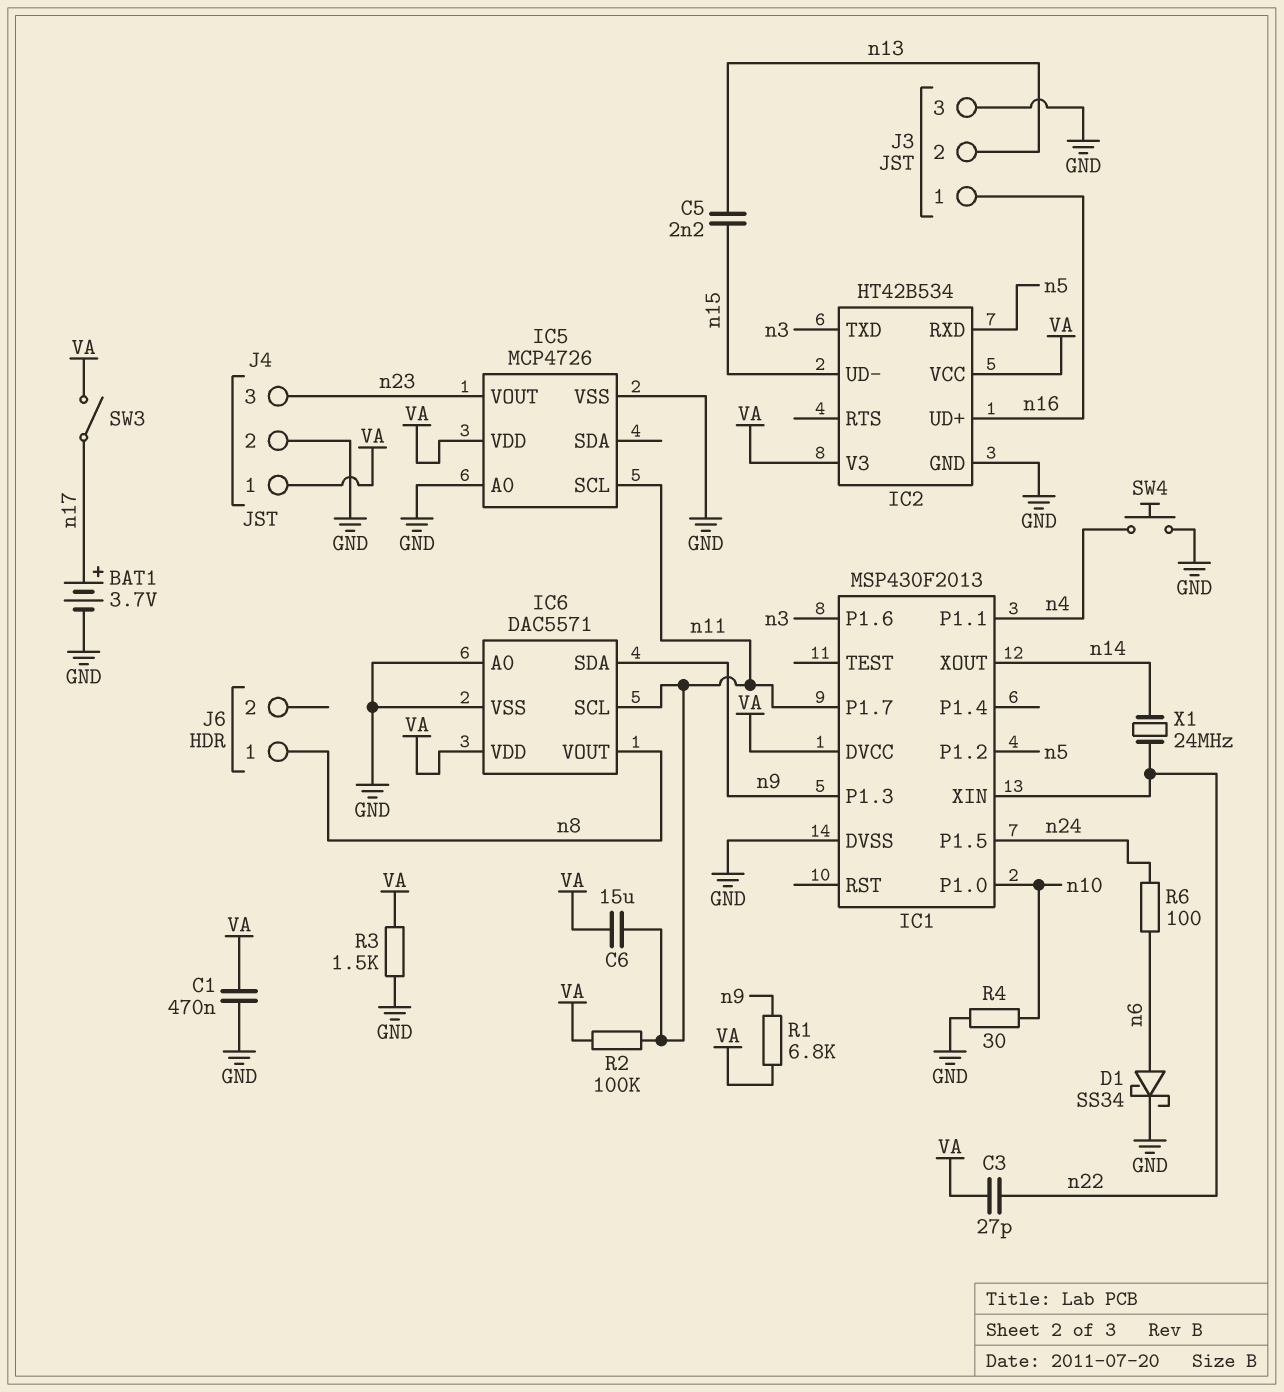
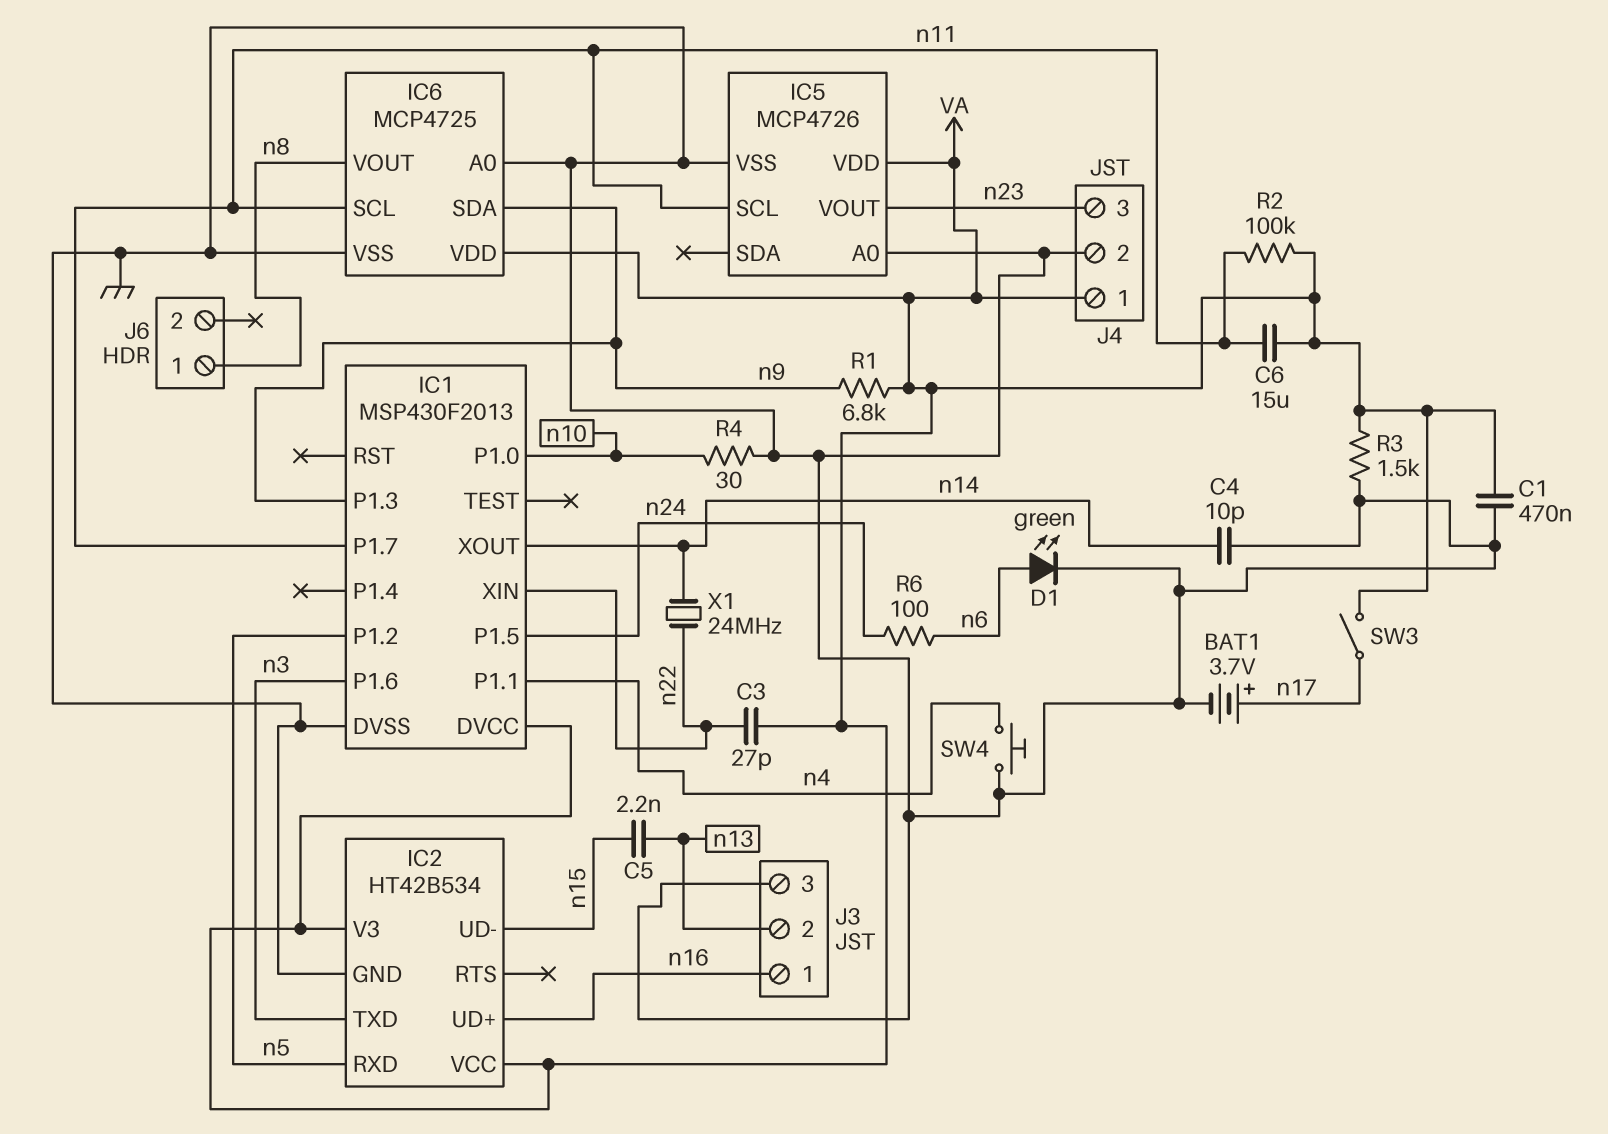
C4: none -> 10pF (GND, n14)
D1: schottky SS34 (A n6, K GND) -> LED green (A n6, K GND)
IC6: DAC5571 -> MCP4725

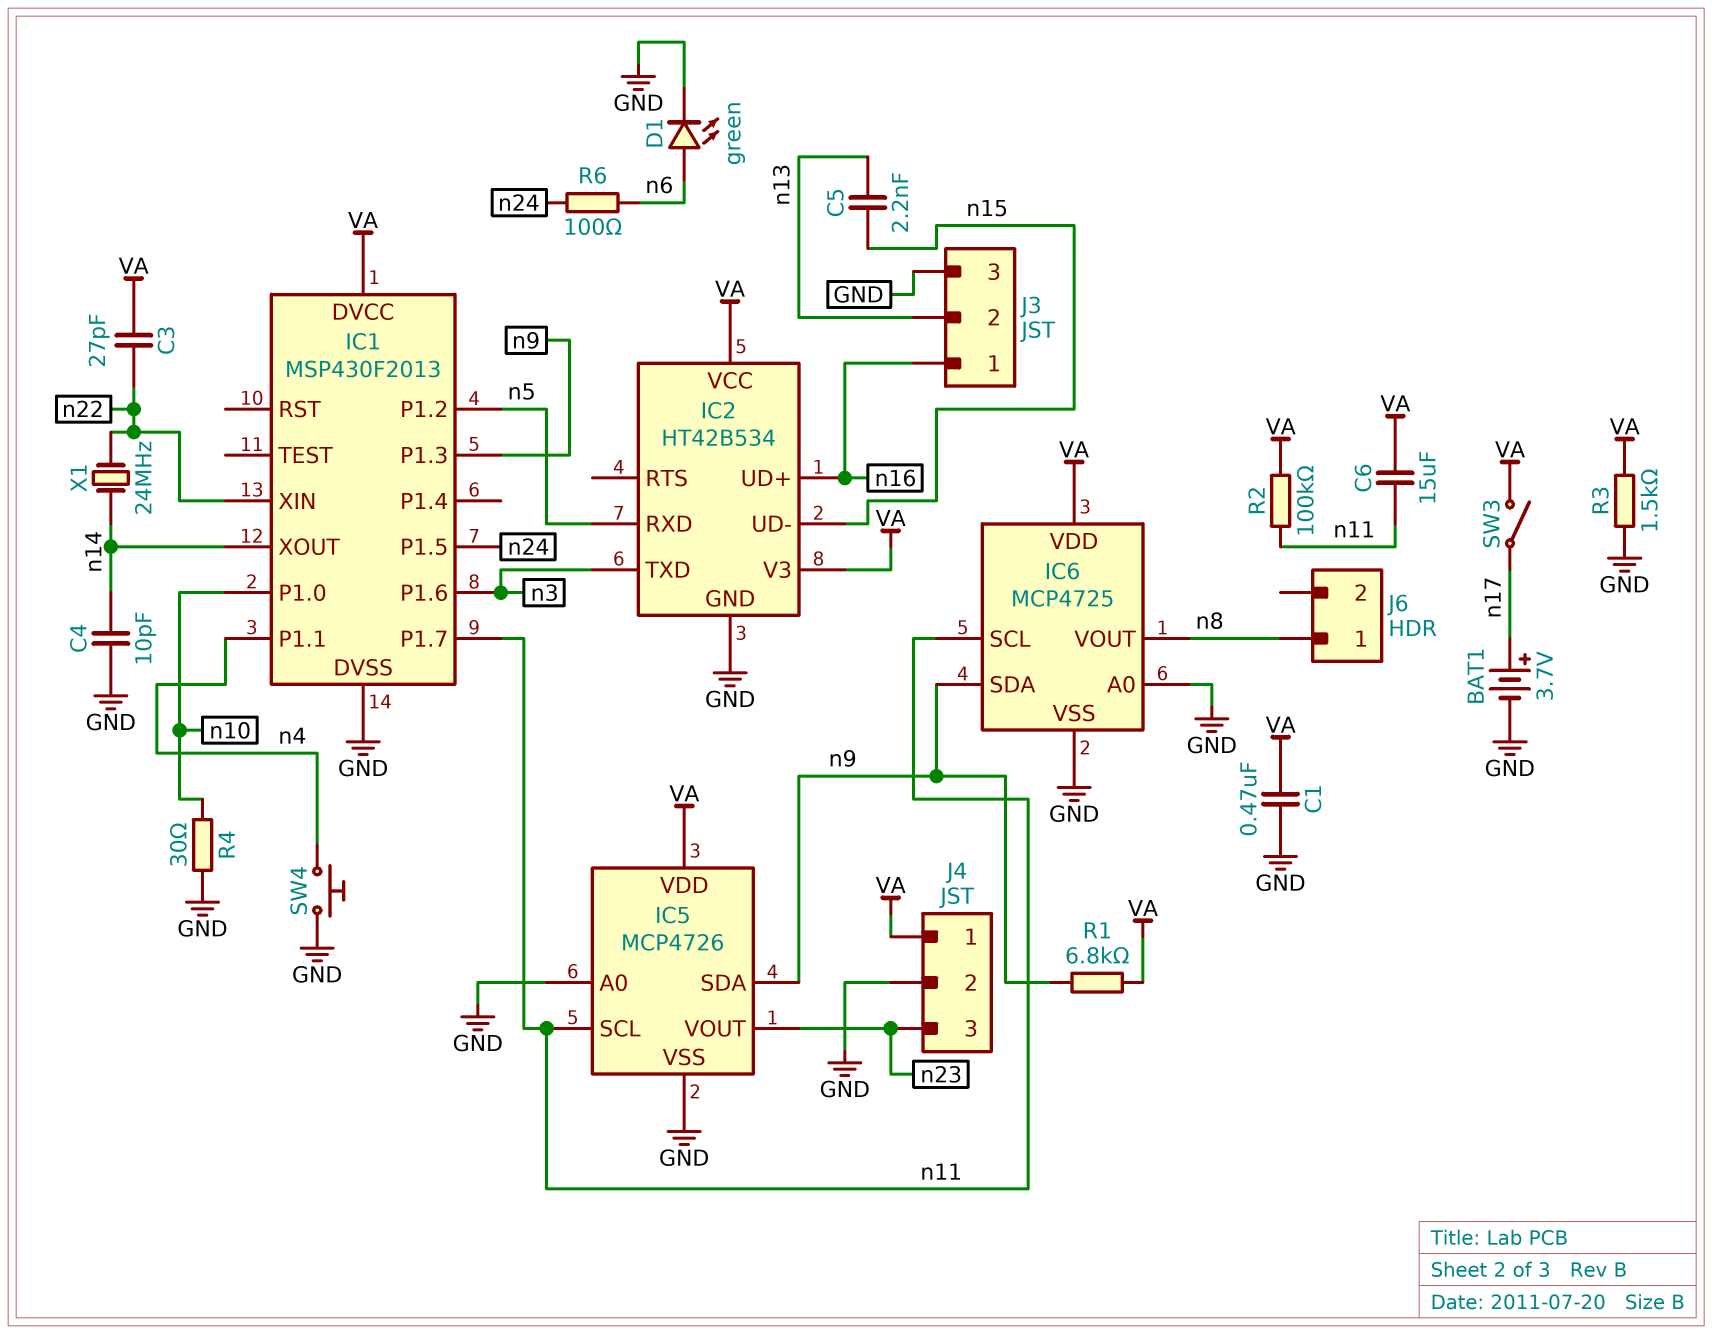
IC5 pin SDA: none -> n9

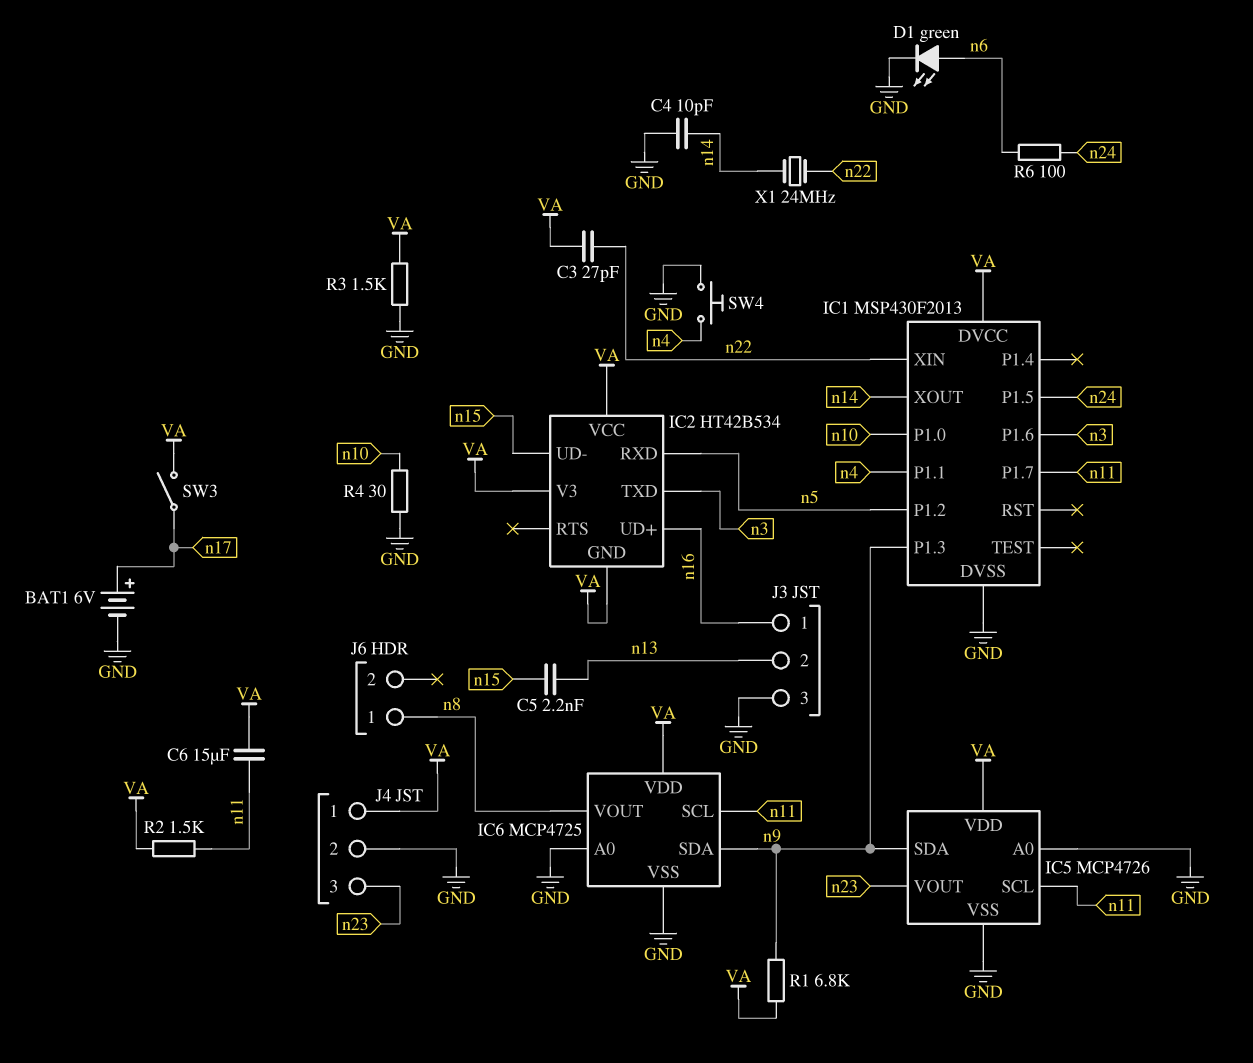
BAT1: 3.7V (plus n17, minus GND) -> 6V (plus n17, minus GND)
C1: 470nF (GND, VA) -> none
IC2 pin GND: GND -> VA
R2: 100k (VA, n11) -> 1.5k (VA, n11)

